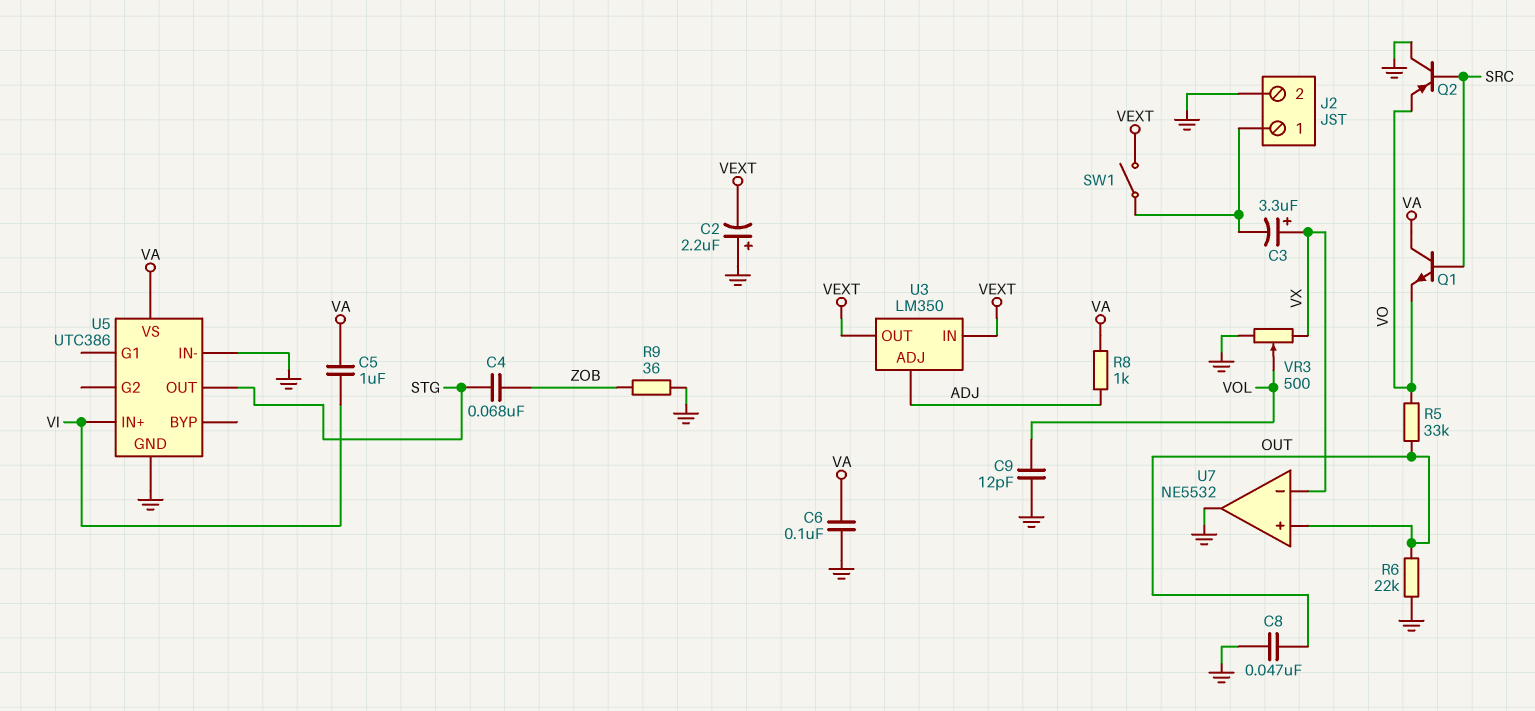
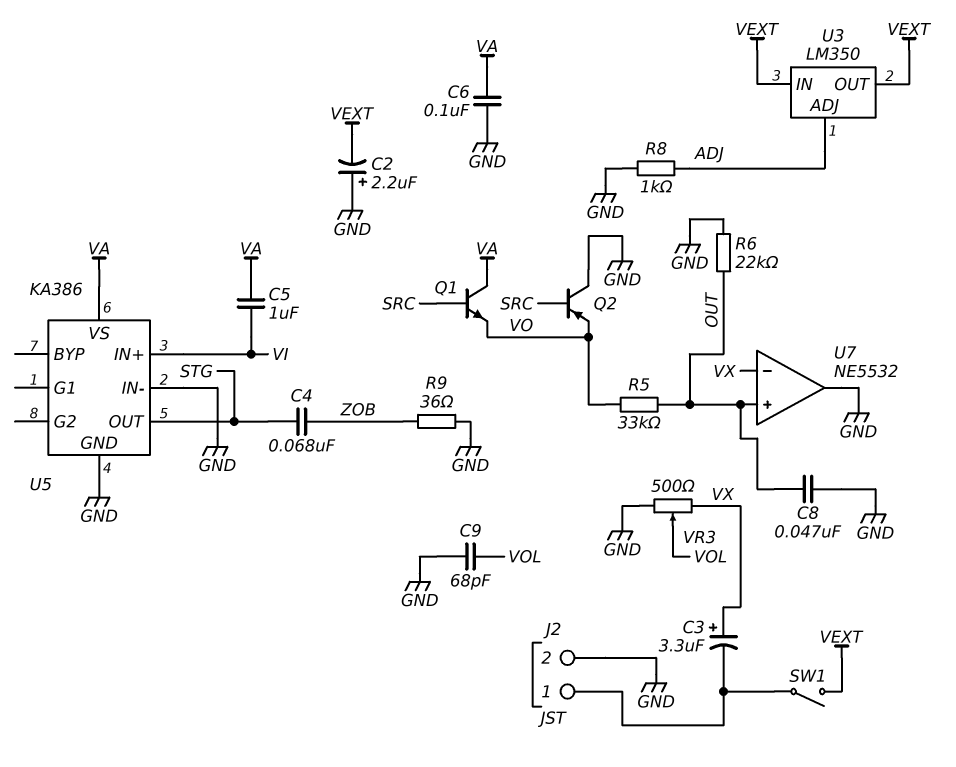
C9: 12pF (GND, VOL) -> 68pF (GND, VOL)
R8: 1k (ADJ, VA) -> 1k (ADJ, GND)
U5: UTC386 -> KA386

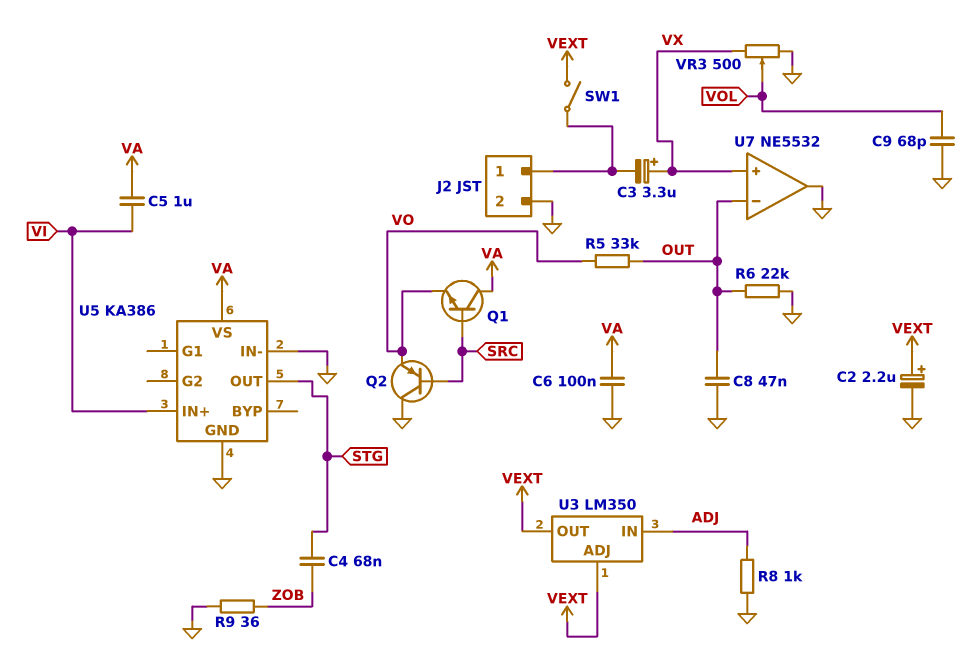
C2: 2.2uF (plus GND, minus VEXT) -> 2.2uF (plus VEXT, minus GND)
U3 pin ADJ: ADJ -> VEXT
U3 pin IN: VEXT -> ADJ
U7 pin in+: OUT -> VX
U7 pin in-: VX -> OUT

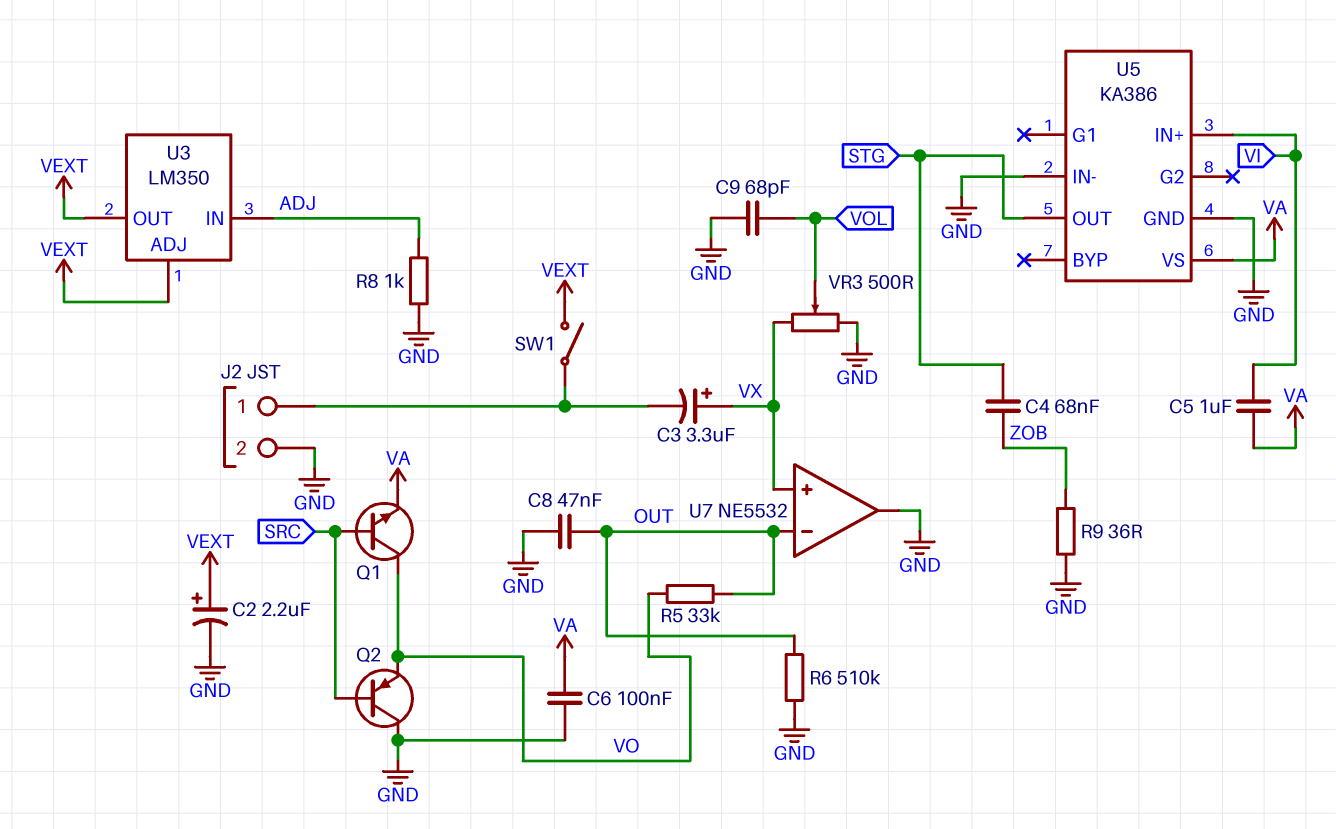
Q1: NPN (B SRC, C VA, E VO) -> NPN (B SRC, C VO, E VA)
R6: 22k (GND, OUT) -> 510k (GND, OUT)

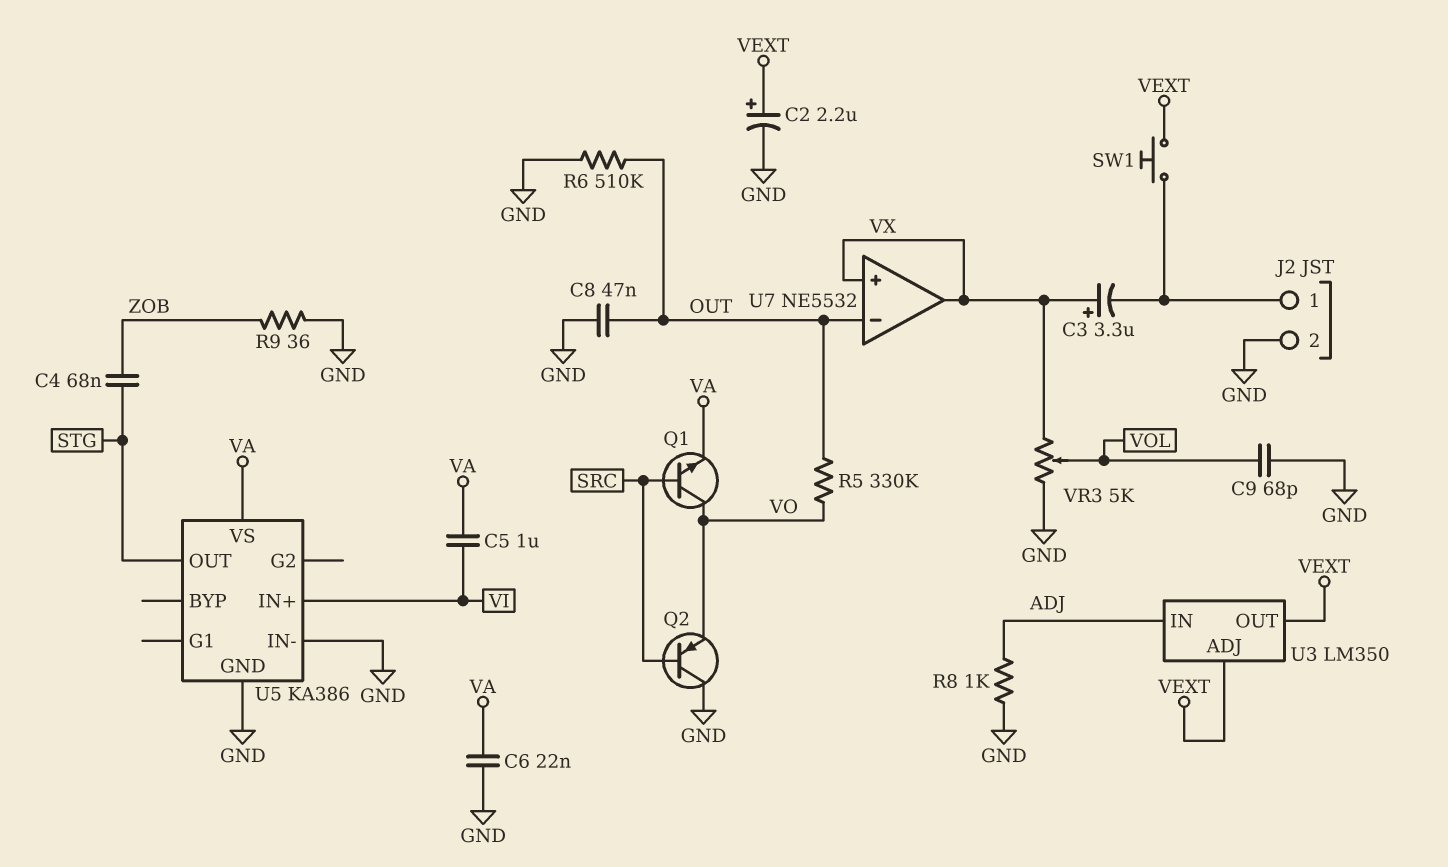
C6: 100nF (GND, VA) -> 22nF (GND, VA)
R5: 33k (OUT, VO) -> 330k (OUT, VO)
SW1: switch (J2/1, VEXT) -> button (J2/1, VEXT)
U7 pin out: GND -> VX
VR3: 500 (GND, VX, wiper VOL) -> 5k (GND, VX, wiper VOL)

